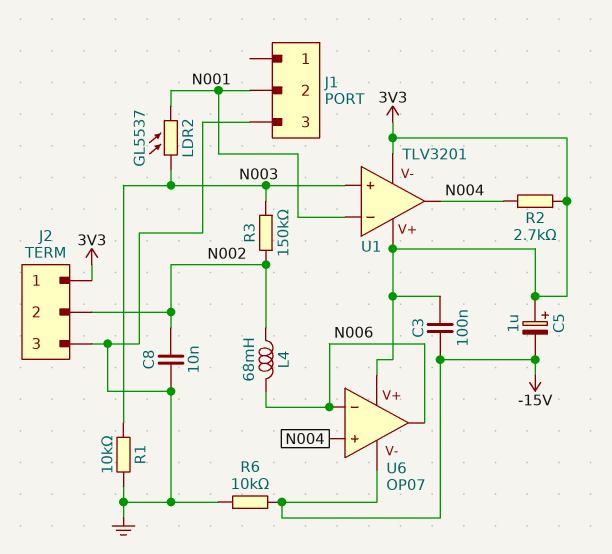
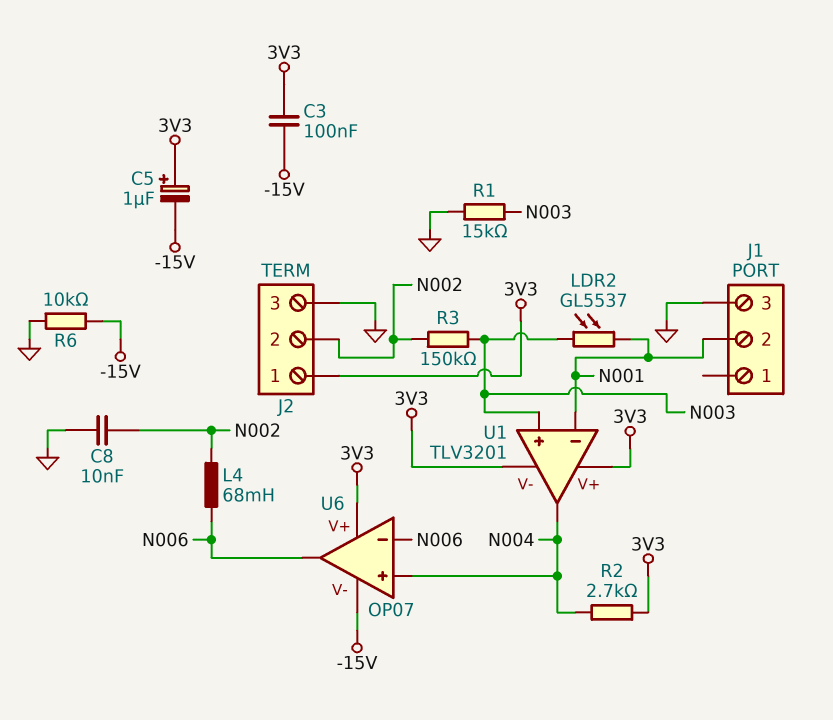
R1: 10k (GND, N003) -> 15k (GND, N003)

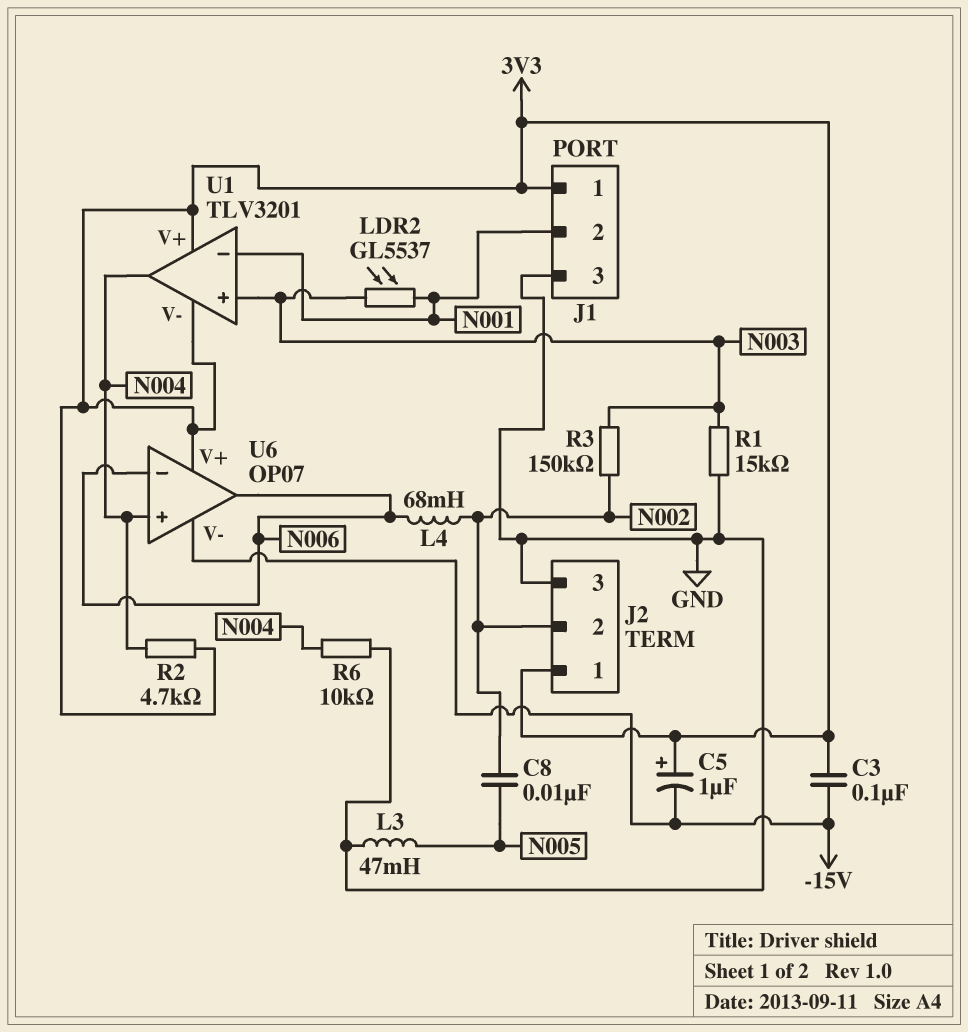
C8: 10nF (GND, N002) -> 10nF (N002, N005)
J1 pin 1: none -> 3V3
L3: none -> 47mH (GND, N005)
R2: 2.7k (3V3, N004) -> 4.7k (3V3, N004)
R6: 10k (-15V, GND) -> 10k (GND, N004)

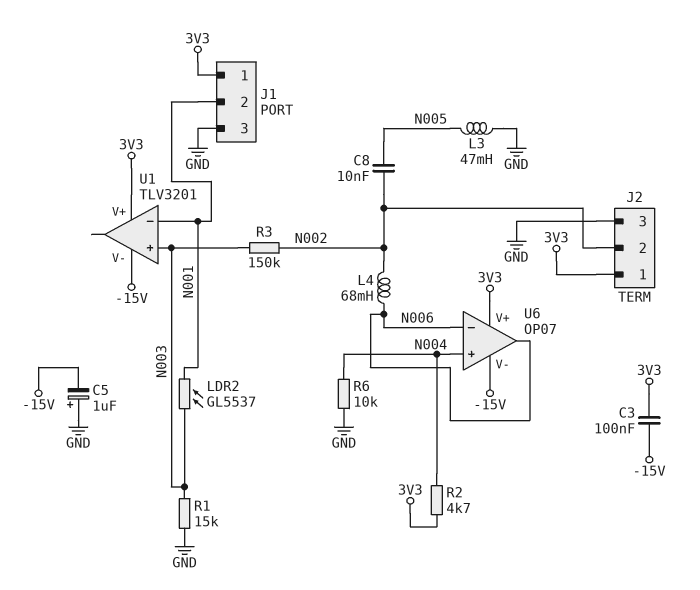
C5: 1uF (plus 3V3, minus -15V) -> 1uF (plus GND, minus -15V)
U1 pin V-: 3V3 -> -15V
U1 pin out: N004 -> none

